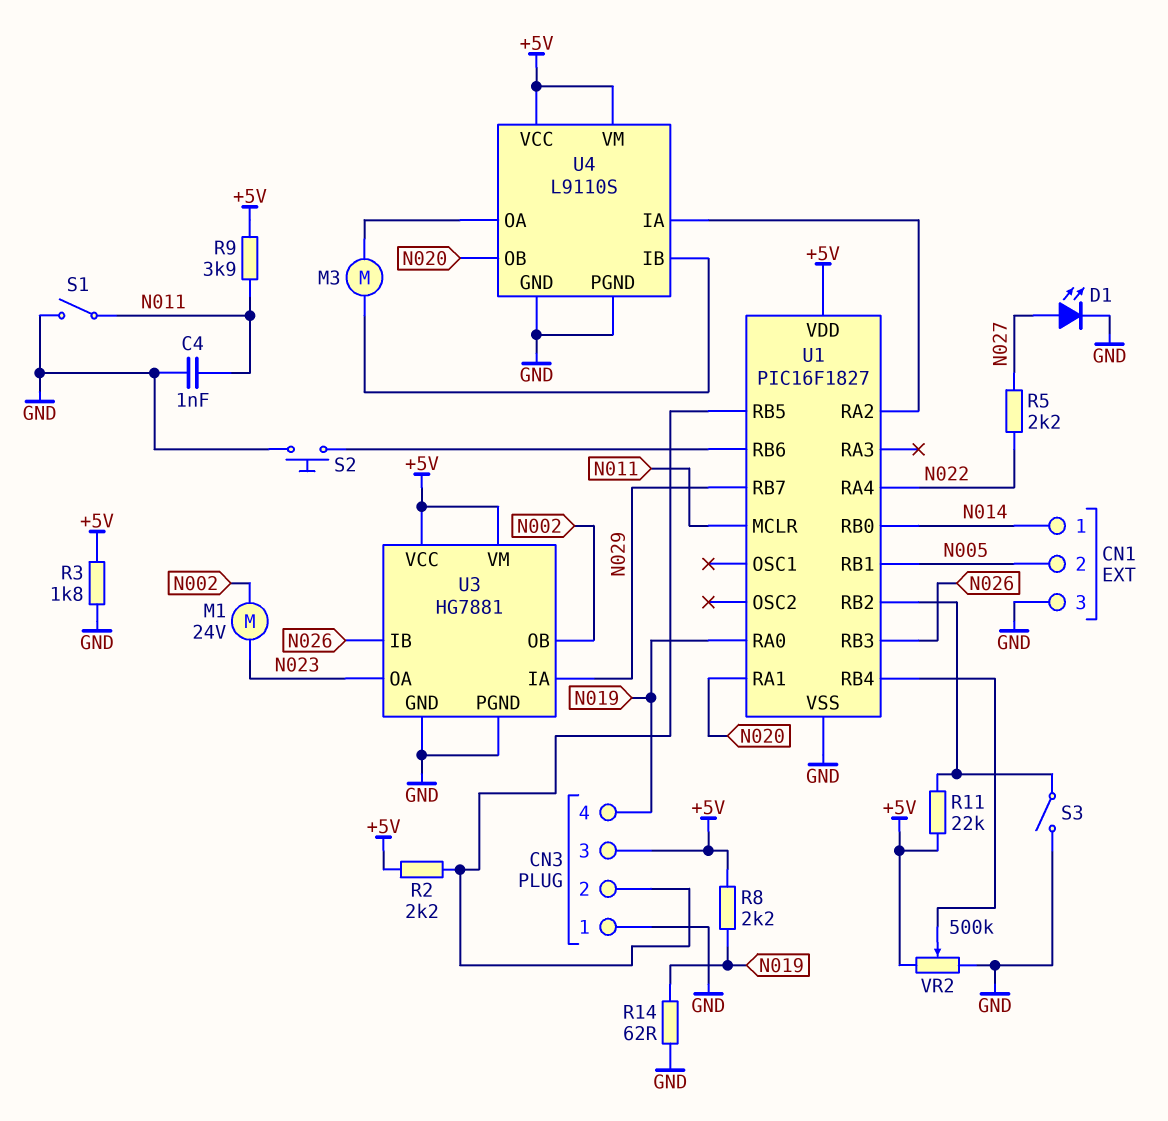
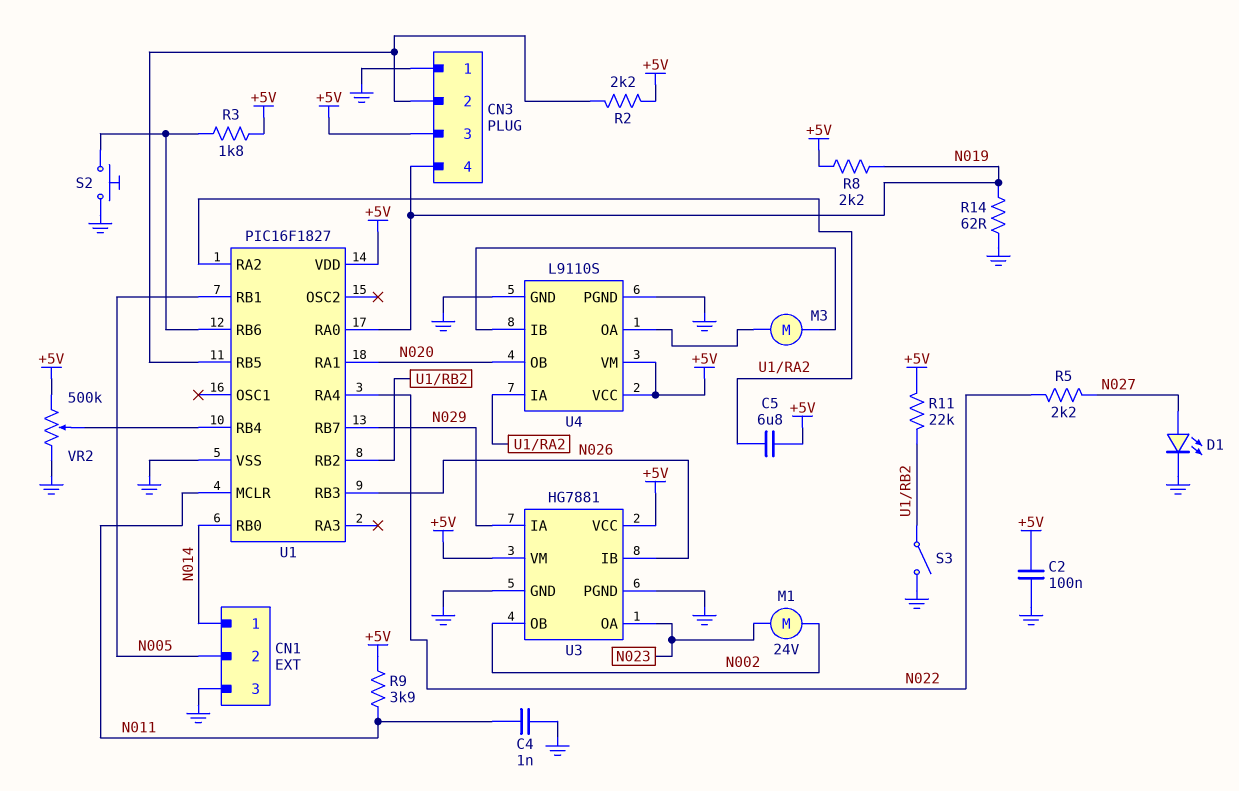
C2: none -> 100nF (+5V, GND)
C5: none -> 6.8uF (+5V, U1/RA2)
R3: 1.8k (+5V, GND) -> 1.8k (+5V, U1/RB6)
S1: switch (GND, N011) -> none

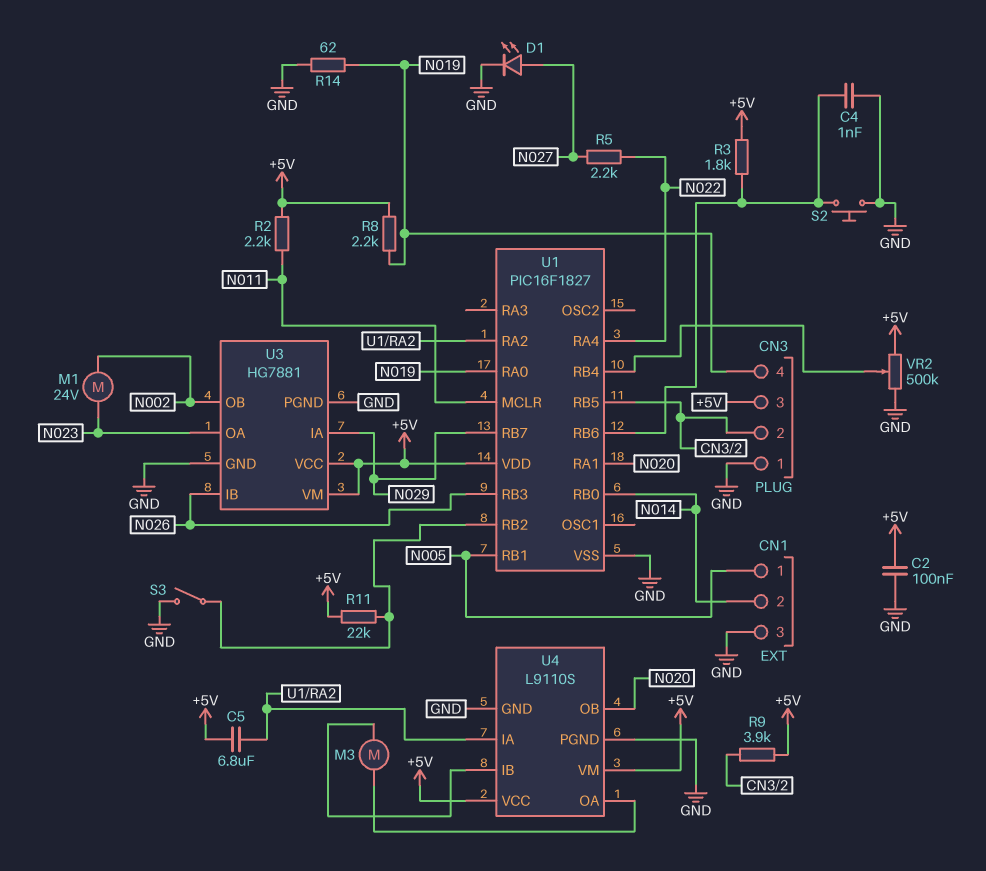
C4: 1nF (GND, N011) -> 1nF (GND, U1/RB6)
CN1 pin 1: N014 -> N005
CN1 pin 2: N005 -> N014
R2: 2.2k (+5V, CN3/2) -> 2.2k (+5V, N011)
R9: 3.9k (+5V, N011) -> 3.9k (+5V, CN3/2)

